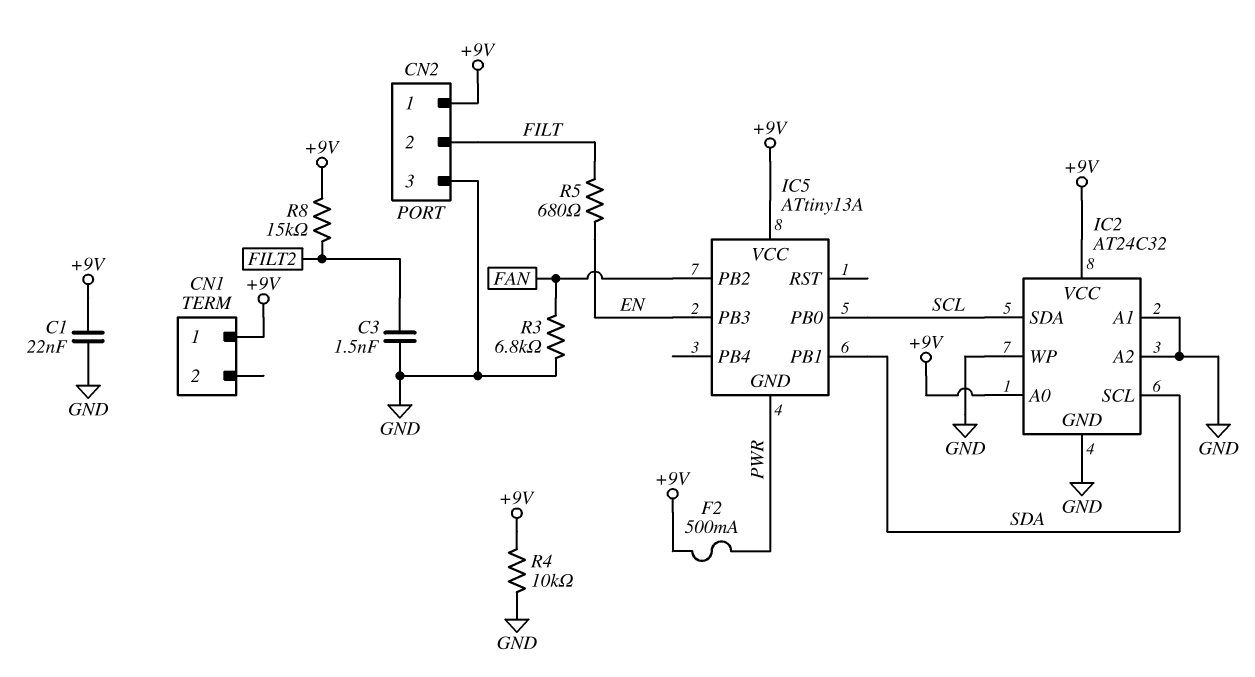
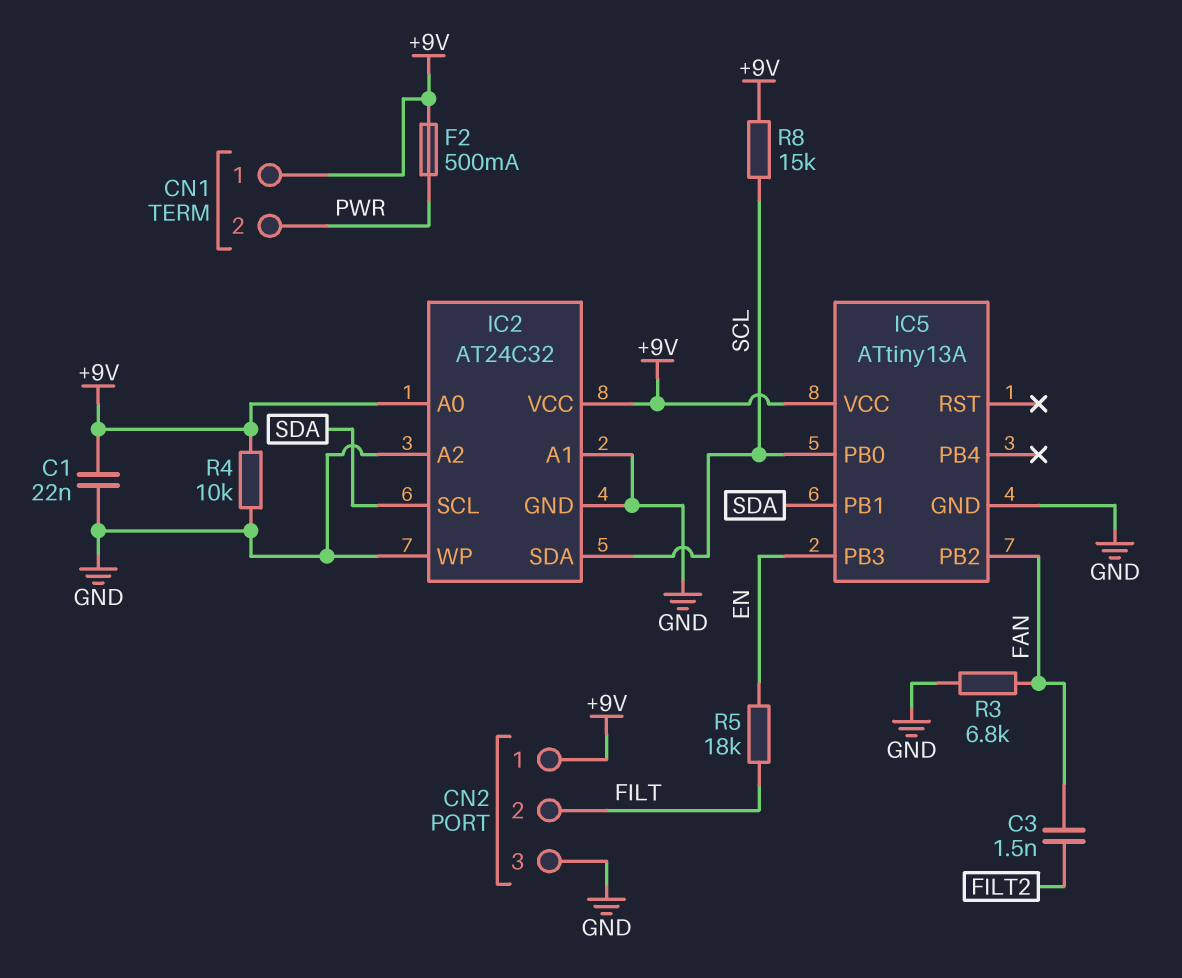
C3: 1.5nF (FILT2, GND) -> 1.5nF (FAN, FILT2)
CN1 pin 2: none -> PWR
IC5 pin GND: PWR -> GND
R5: 680 (EN, FILT) -> 18k (EN, FILT)
R8: 15k (+9V, FILT2) -> 15k (+9V, SCL)

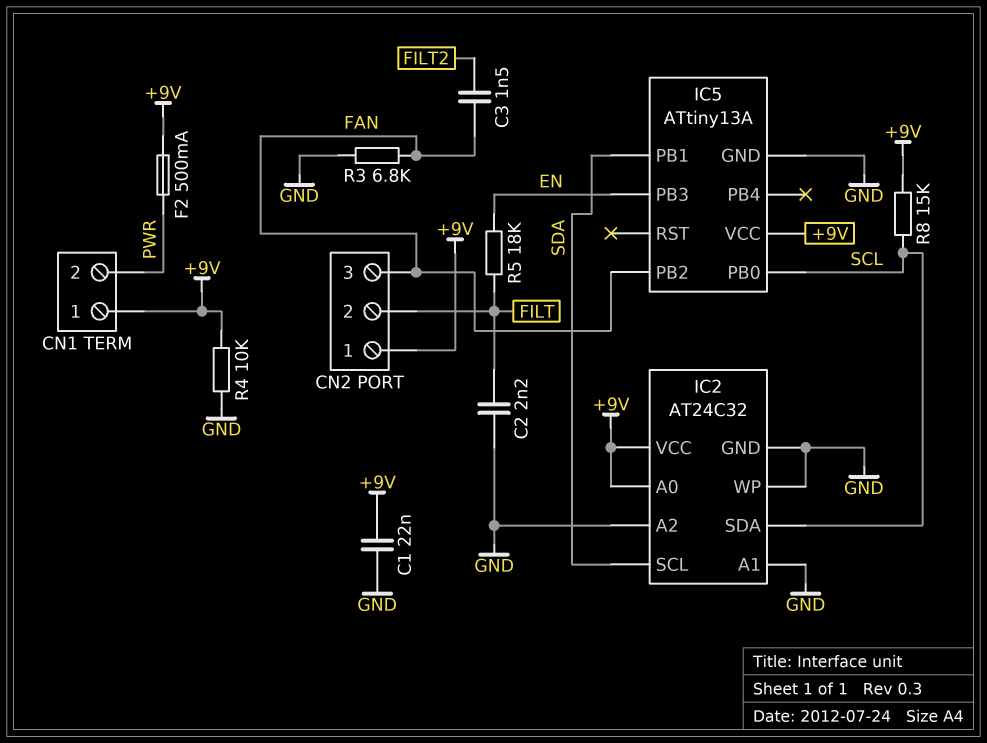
C2: none -> 2.2nF (FILT, GND)
CN2 pin 3: GND -> FAN

